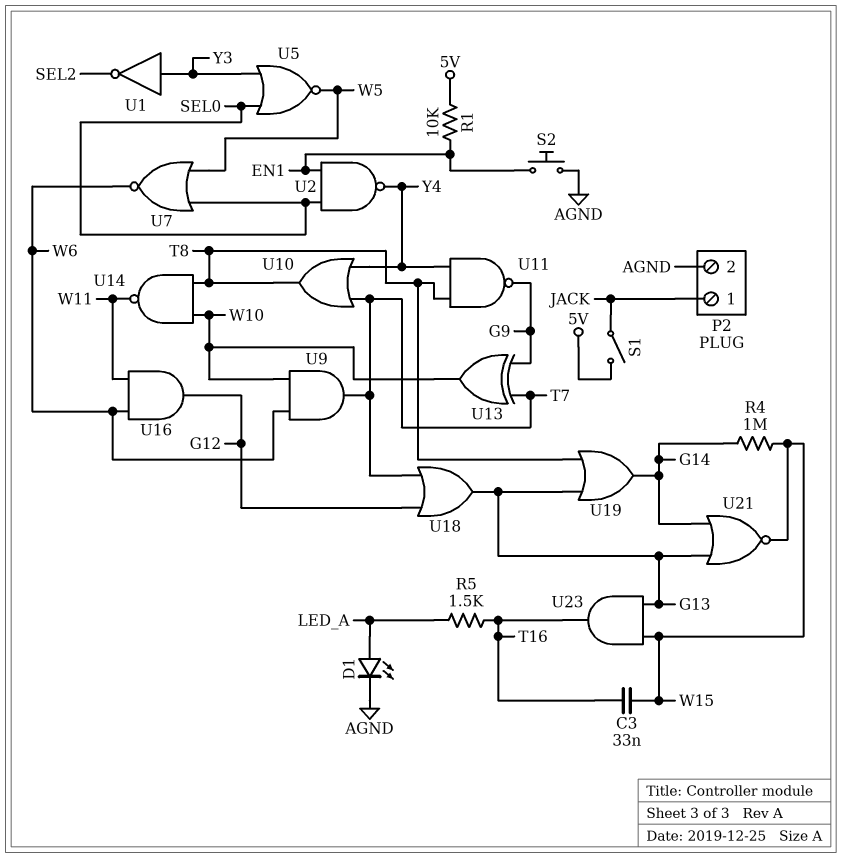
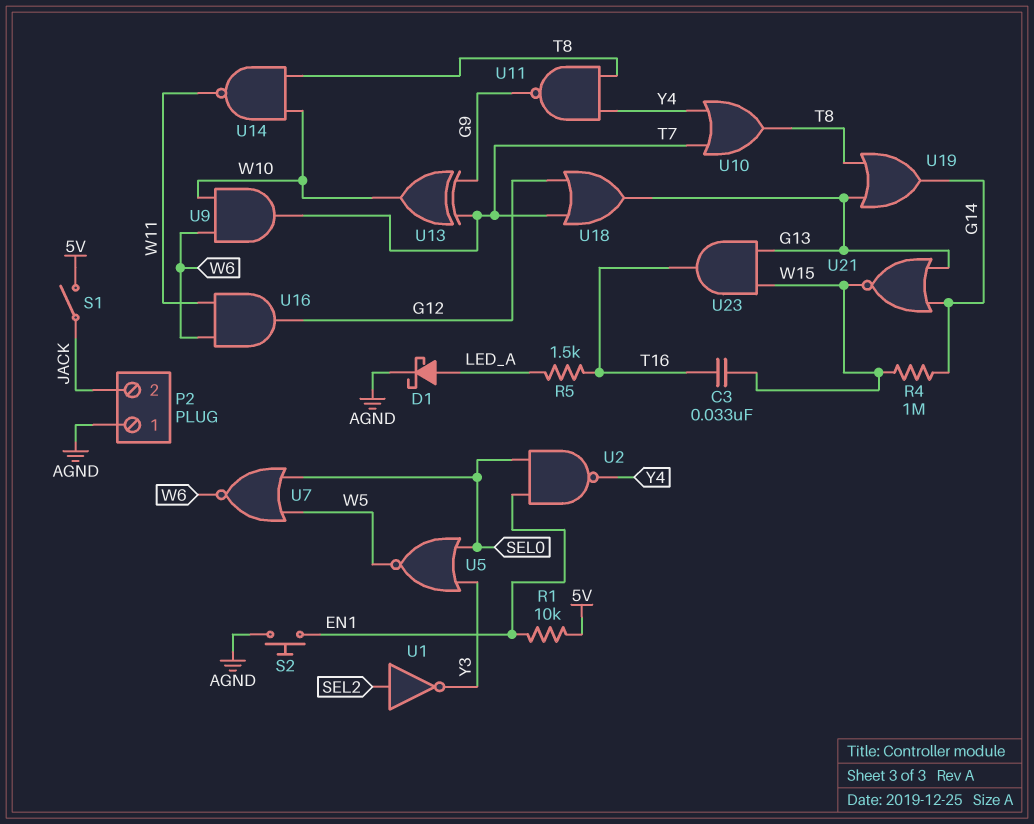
D1: LED (A LED_A, K AGND) -> schottky (A LED_A, K AGND)
P2 pin 1: JACK -> AGND
P2 pin 2: AGND -> JACK
U1: NOT (in Y3, out SEL2) -> NOT (in SEL2, out Y3)

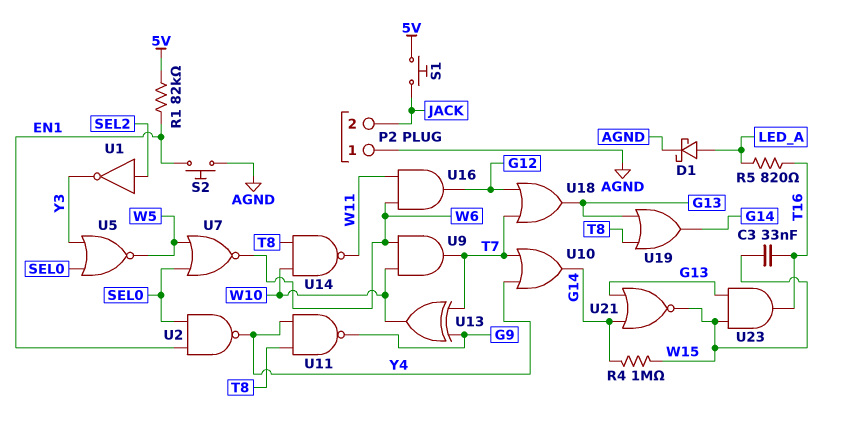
R1: 10k (5V, EN1) -> 82k (5V, EN1)
R5: 1.5k (LED_A, T16) -> 820 (LED_A, T16)
S1: switch (5V, JACK) -> button (5V, JACK)
U10: OR (in T7, in Y4, out T8) -> OR (in T7, in Y4, out G14)

